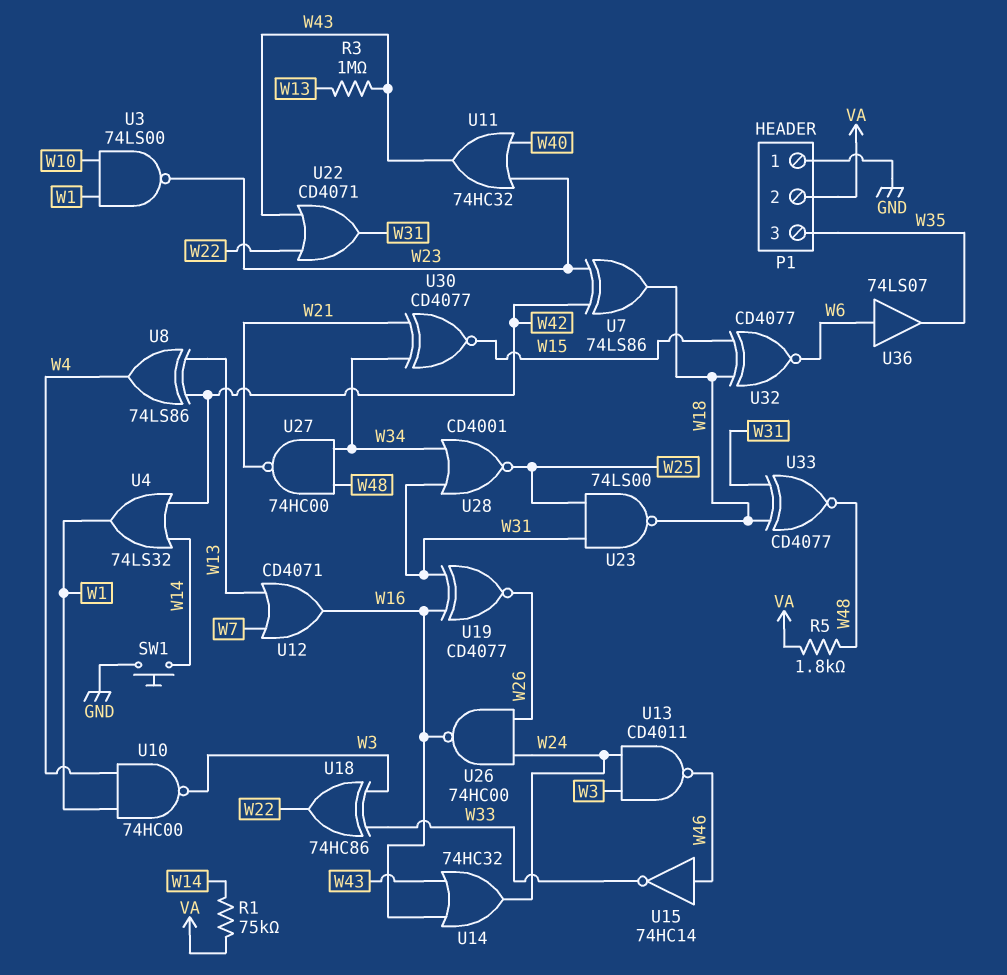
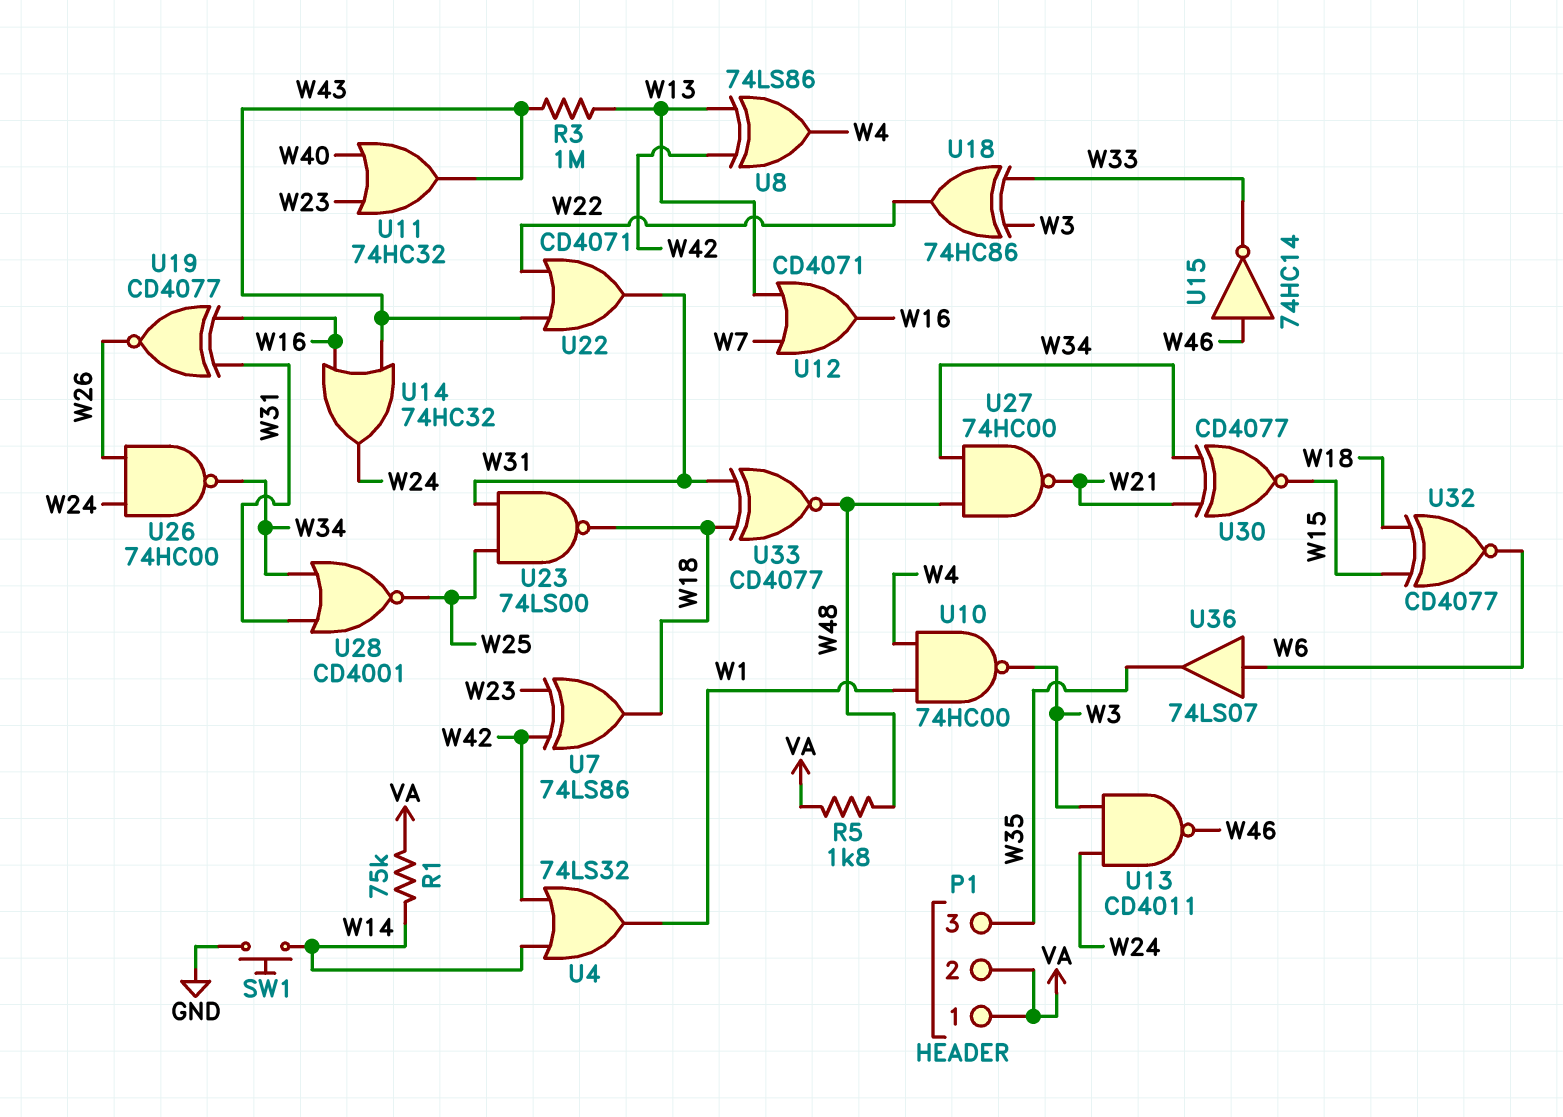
P1 pin 1: GND -> VA
U3: NAND 74LS00 (in W1, in W10, out W23) -> none
U26: NAND 74HC00 (in W24, in W26, out W16) -> NAND 74HC00 (in W24, in W26, out W34)

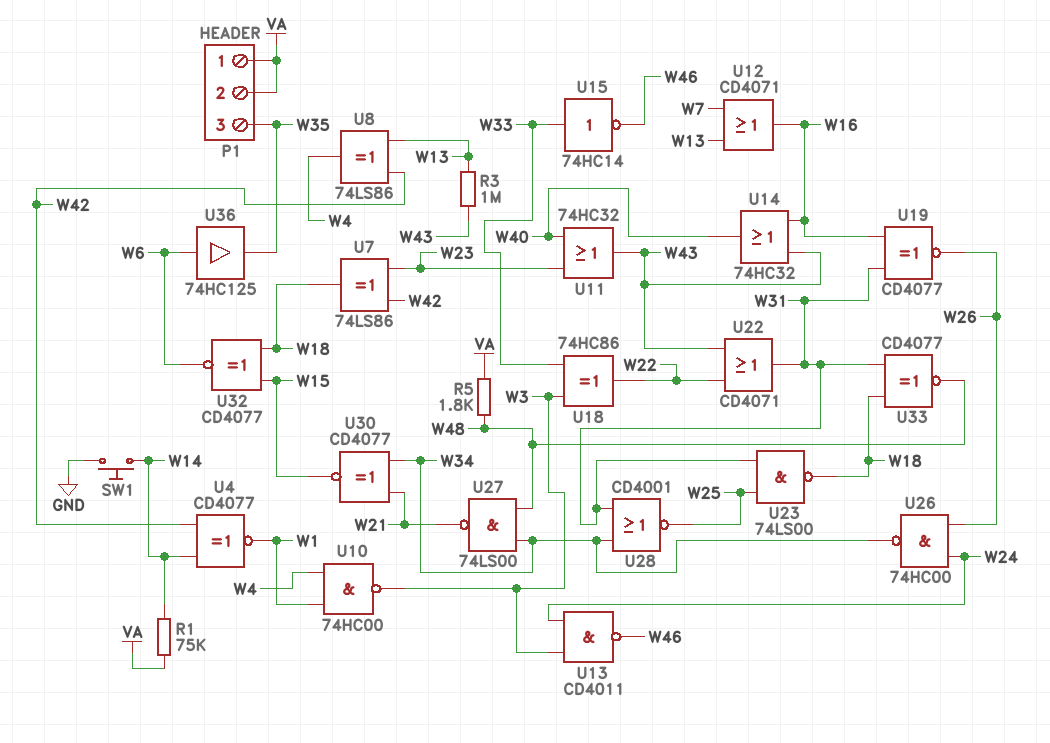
U4: OR 74LS32 (in W14, in W42, out W1) -> XNOR CD4077 (in W14, in W42, out W1)
U14: OR 74HC32 (in W16, in W43, out W24) -> OR 74HC32 (in W16, in W43, out W40)
U15: NOT 74HC14 (in W46, out W33) -> NOT 74HC14 (in W33, out W46)
U27: NAND 74HC00 (in W34, in W48, out W21) -> NAND 74LS00 (in W34, in W48, out W21)
U36: buffer 74LS07 (in W6, out W35) -> buffer 74HC125 (in W6, out W35)

